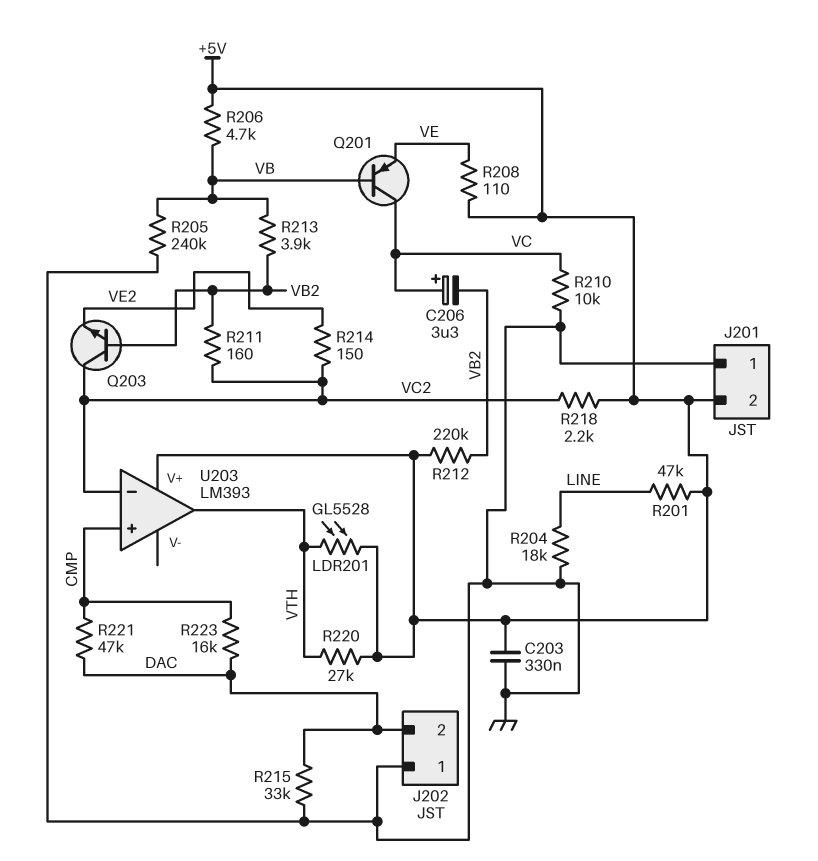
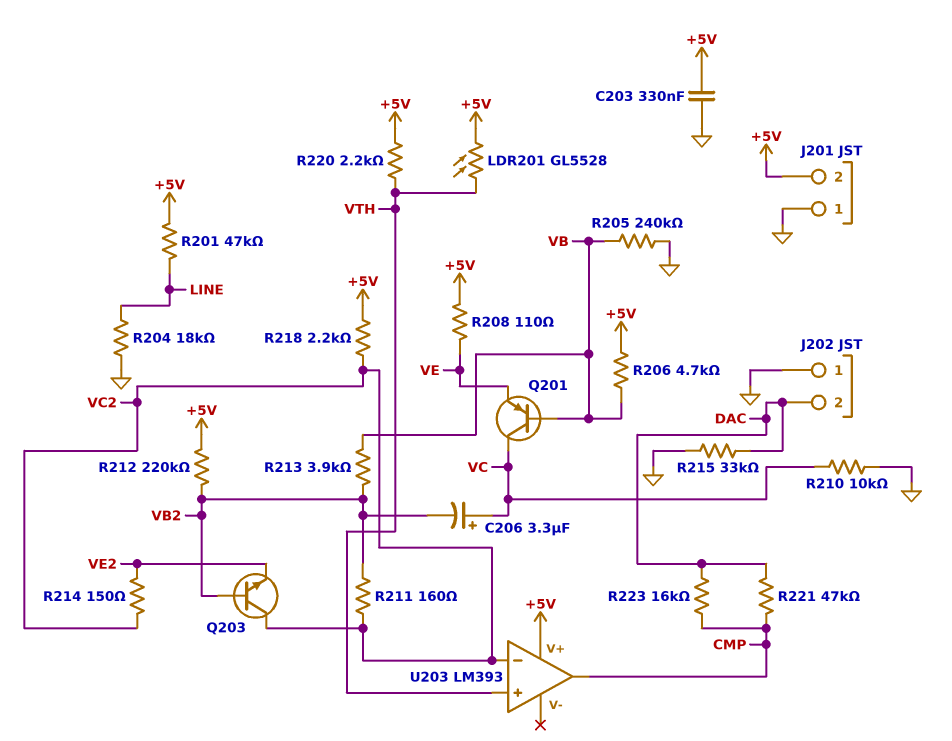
R220: 27k (+5V, VTH) -> 2.2k (+5V, VTH)
U203 pin in+: CMP -> VTH
U203 pin out: VTH -> CMP

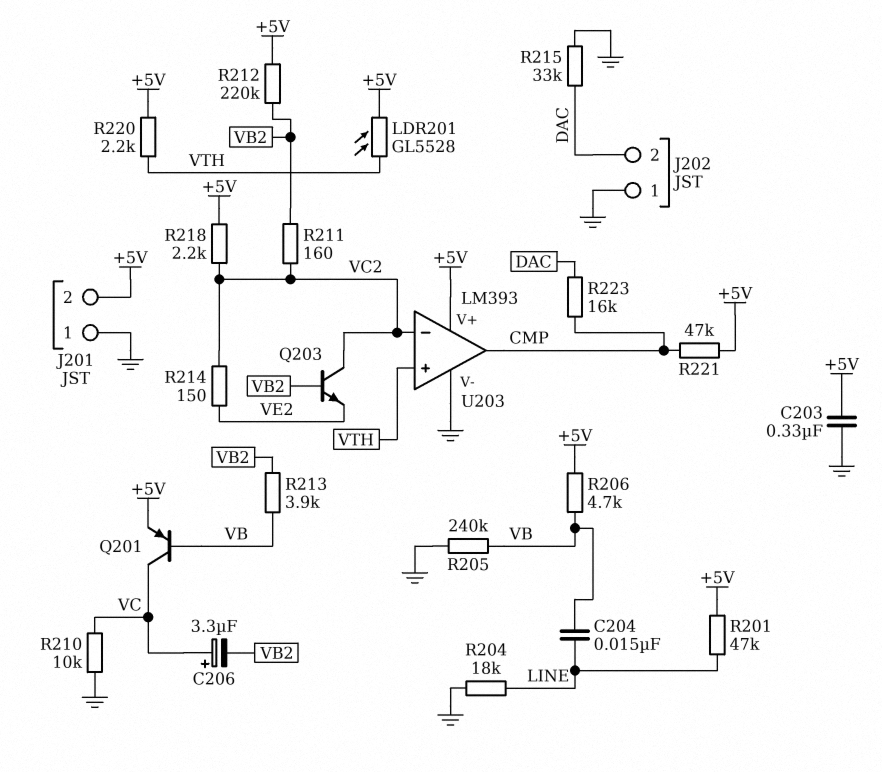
C204: none -> 15nF (LINE, VB)
Q201: PNP (B VB, C VC, E VE) -> PNP (B VB, C VC, E +5V)
R208: 110 (+5V, VE) -> none
R221: 47k (CMP, DAC) -> 47k (+5V, CMP)
U203 pin V-: none -> GND

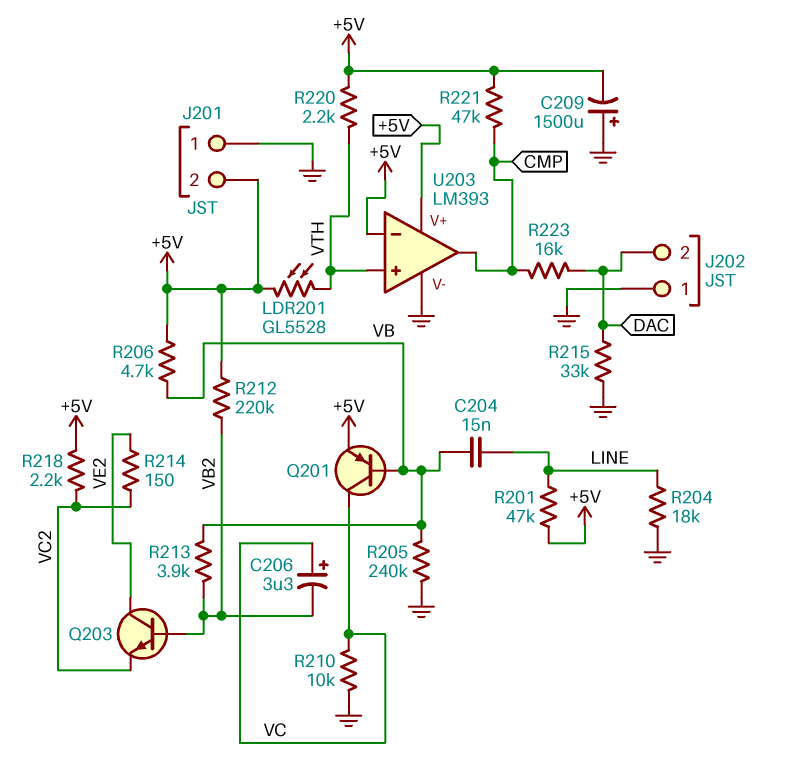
C203: 330nF (+5V, GND) -> none
C209: none -> 1500uF (plus GND, minus +5V)
Q203: NPN (B VB2, C VC2, E VE2) -> NPN (B VB2, C VE2, E VC2)
R211: 160 (VB2, VC2) -> none
U203 pin in-: VC2 -> +5V

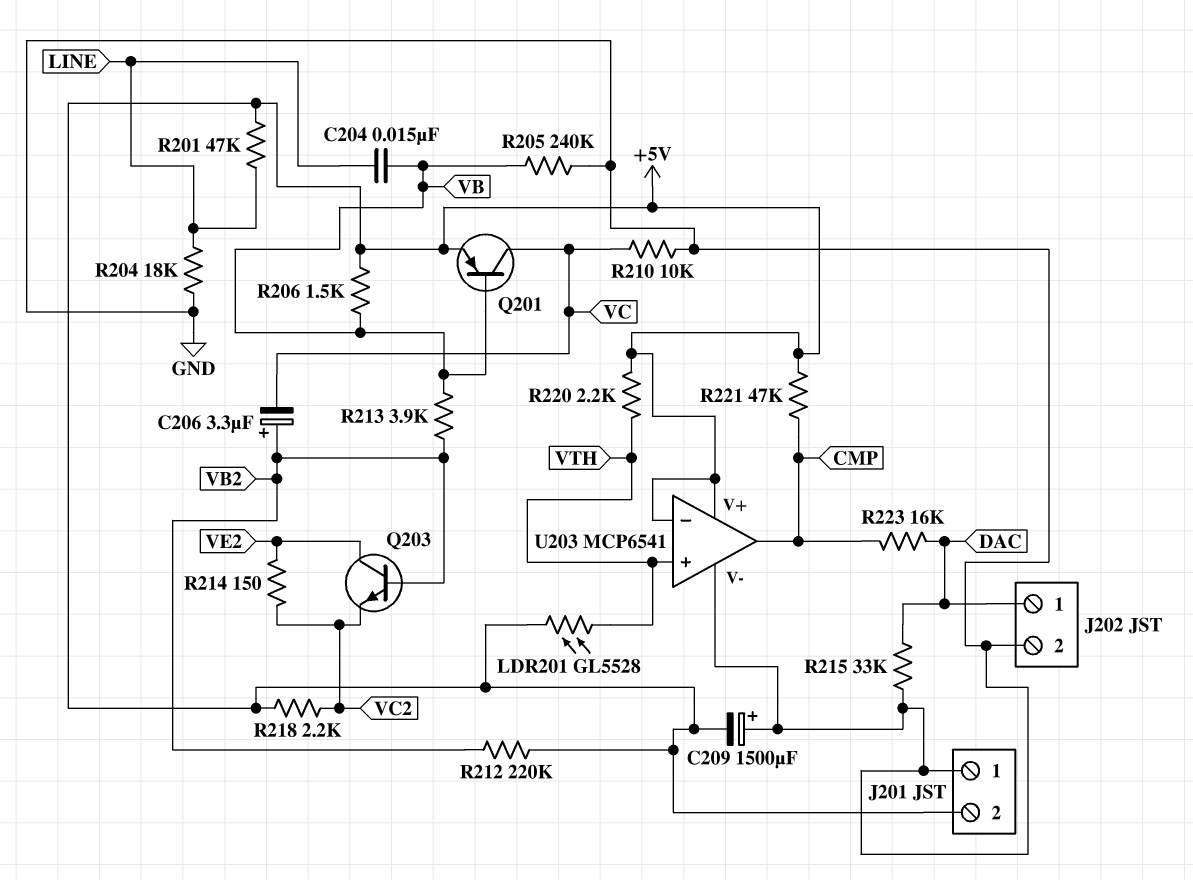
C206: 3.3uF (plus VC, minus VB2) -> 3.3uF (plus VB2, minus VC)
J202 pin 1: GND -> DAC
J202 pin 2: DAC -> GND
R206: 4.7k (+5V, VB) -> 1.5k (+5V, VB)
U203: LM393 -> MCP6541

